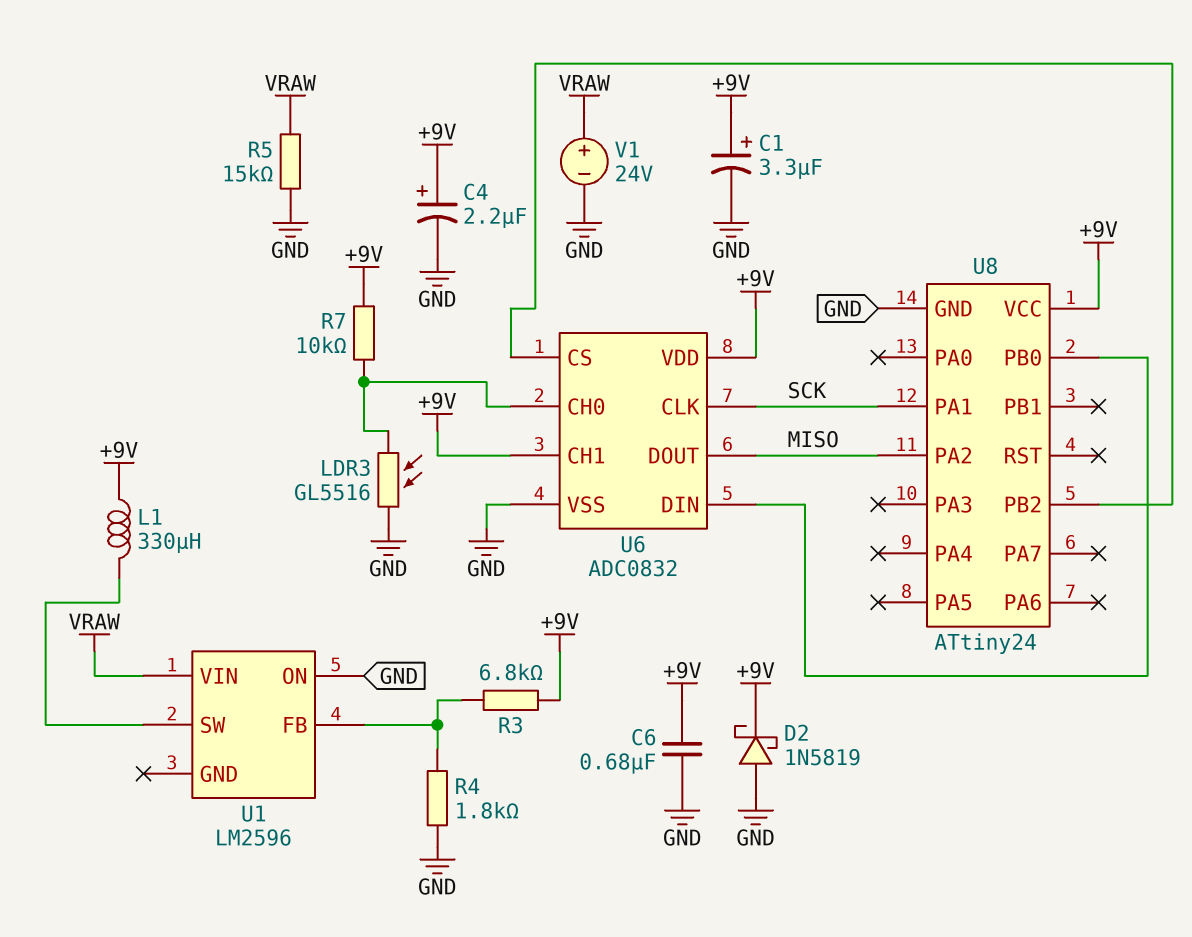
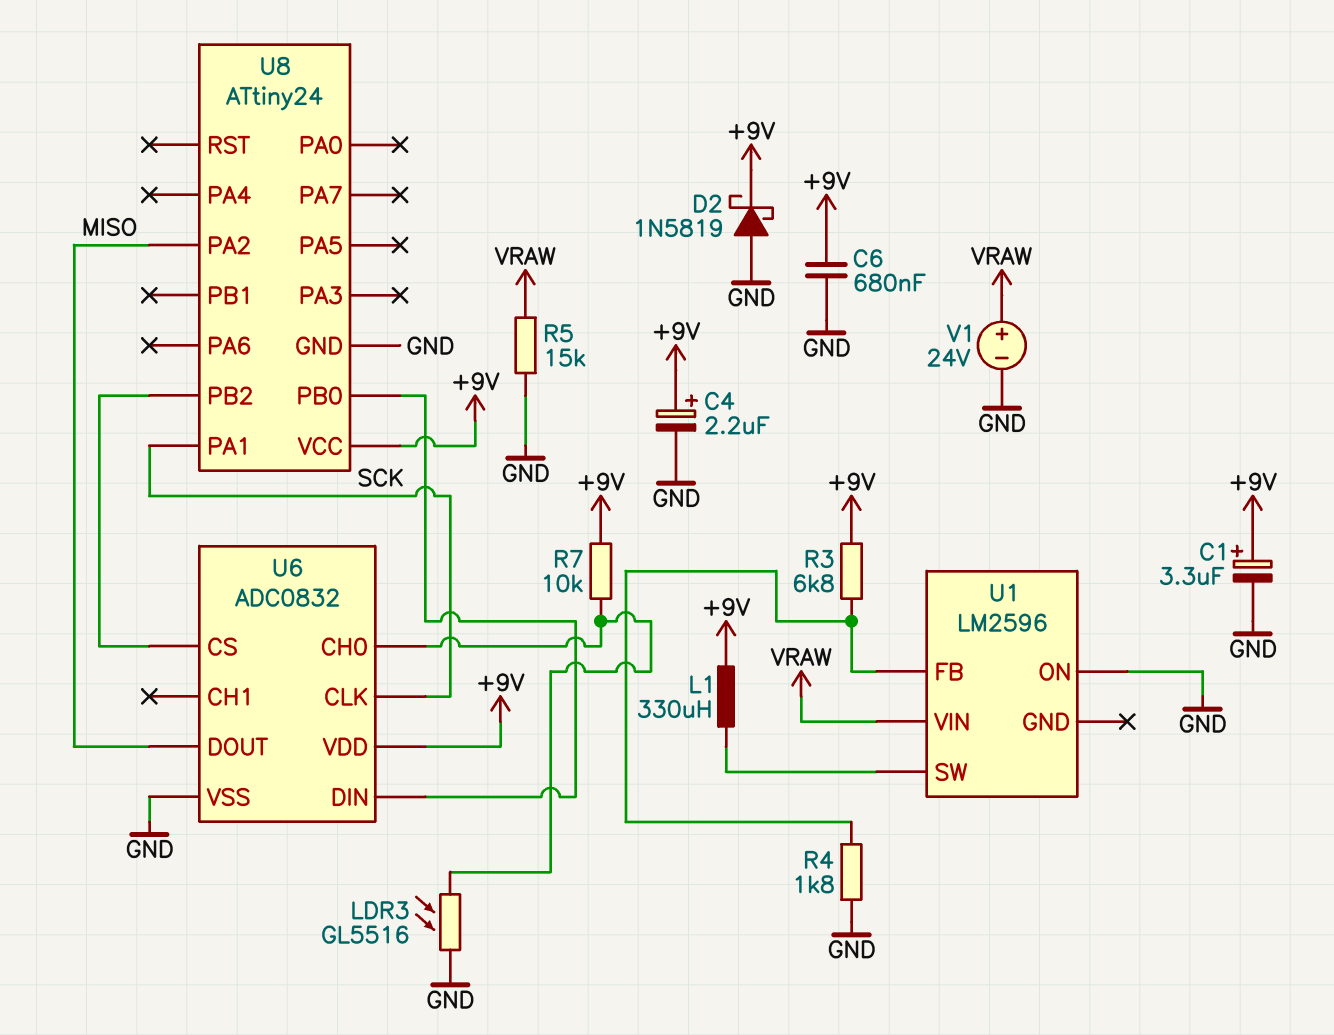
U6 pin CH1: +9V -> none

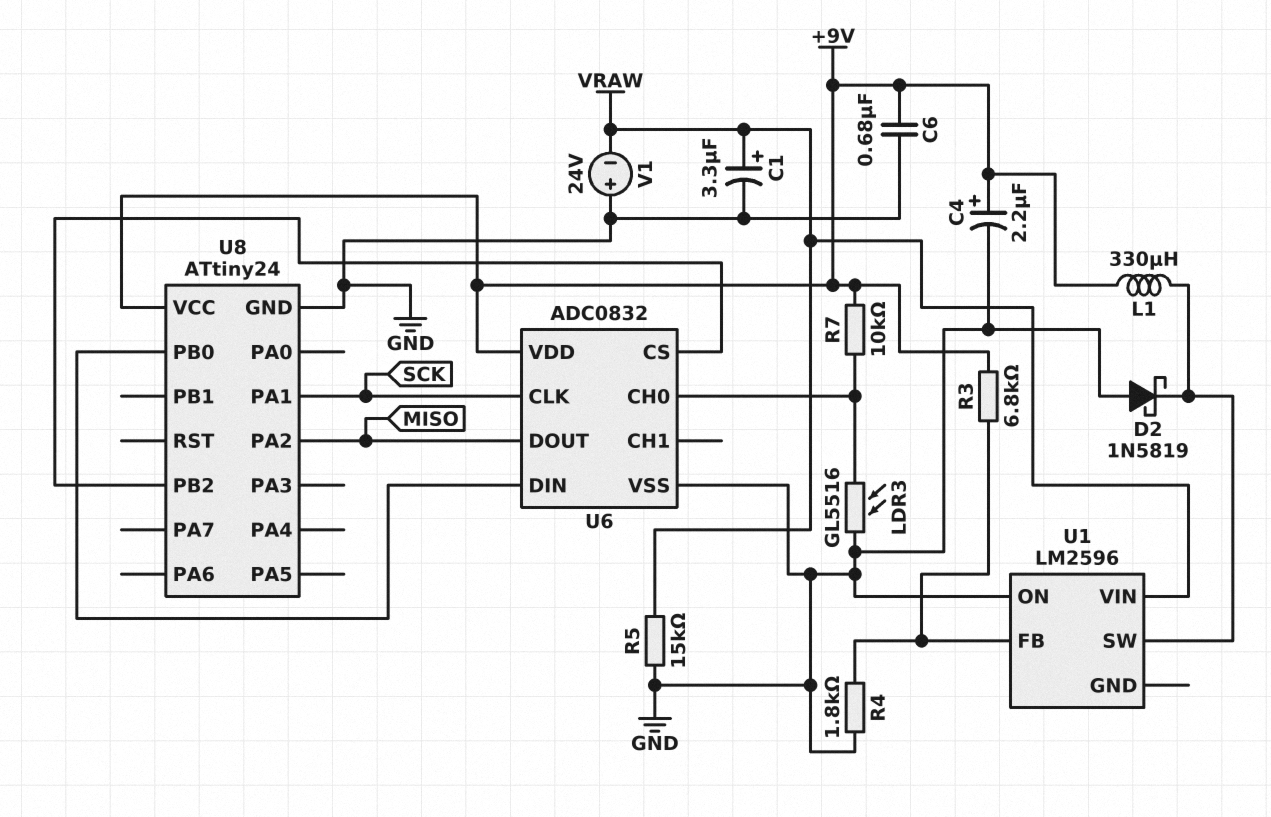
C1: 3.3uF (plus +9V, minus GND) -> 3.3uF (plus VRAW, minus GND)
D2: schottky 1N5819 (A GND, K +9V) -> schottky 1N5819 (A GND, K U1/SW)
V1: 24V (plus VRAW, minus GND) -> 24V (plus GND, minus VRAW)

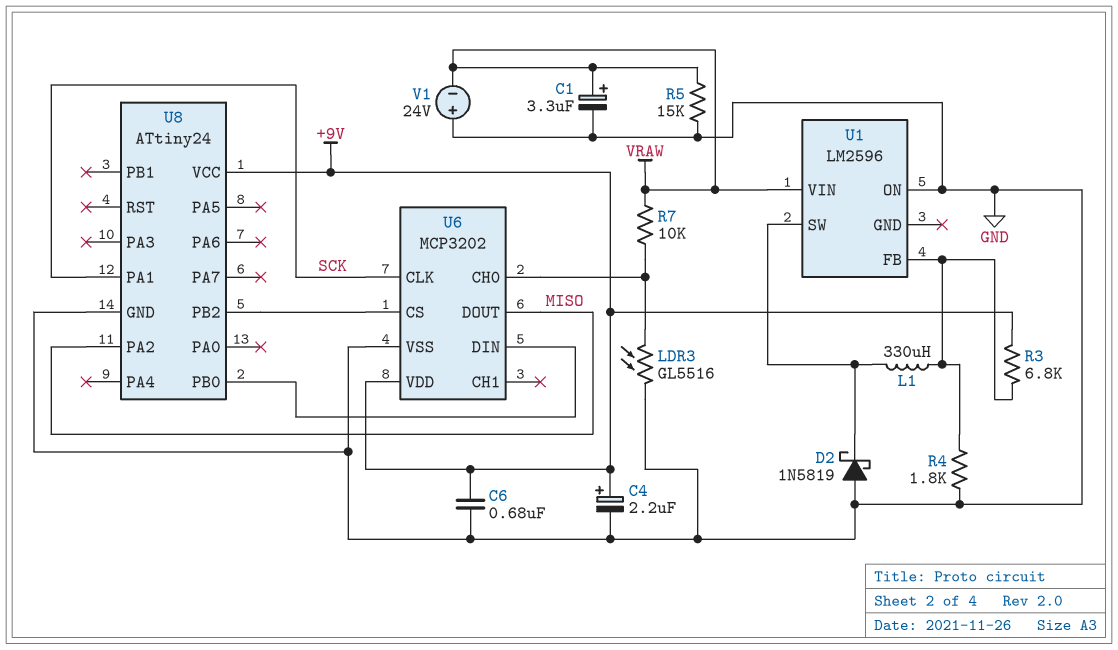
L1: 330uH (+9V, U1/SW) -> 330uH (U1/FB, U1/SW)
R7: 10k (+9V, U6/CH0) -> 10k (U6/CH0, VRAW)
U6: ADC0832 -> MCP3202

